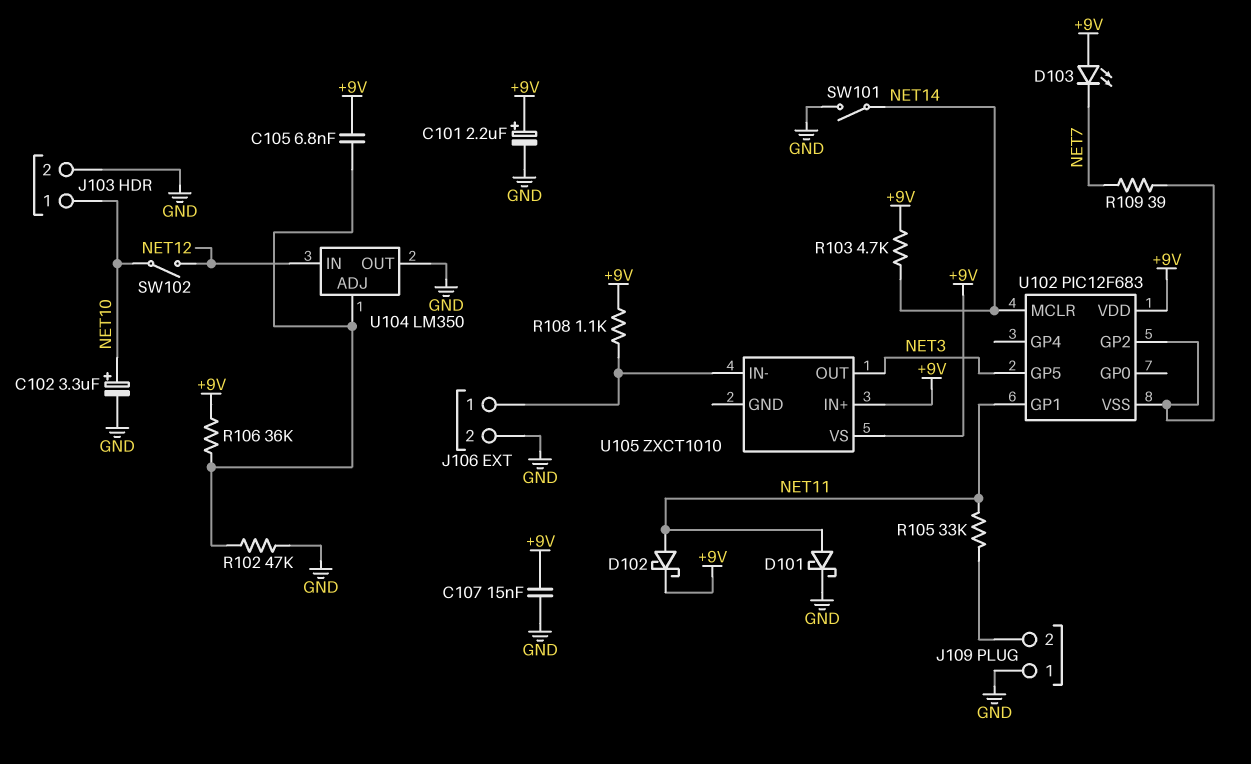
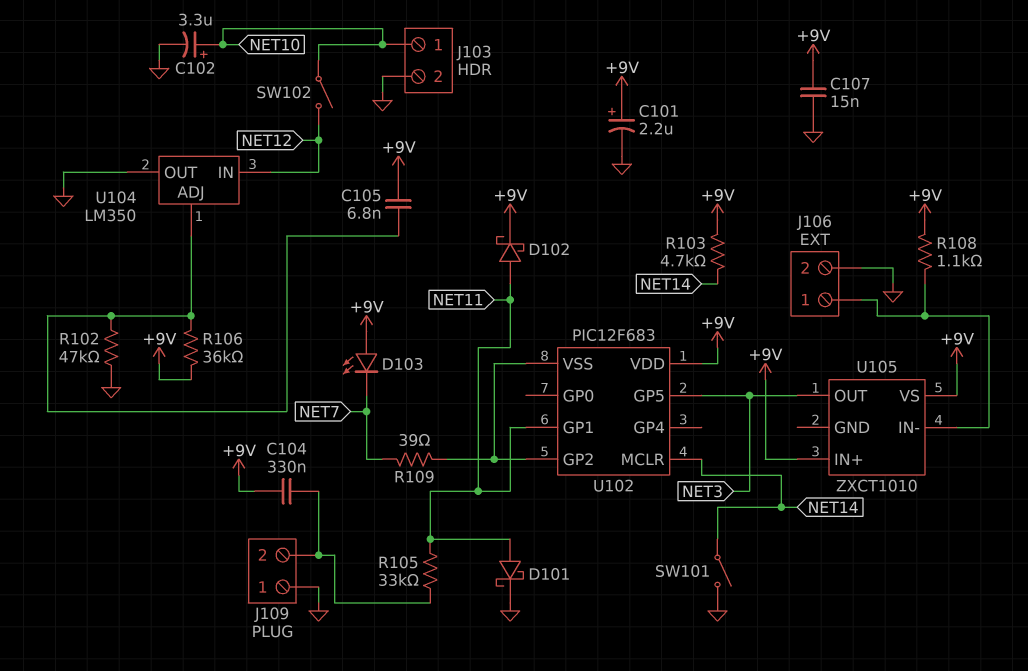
C104: none -> 330nF (+9V, J109/2)

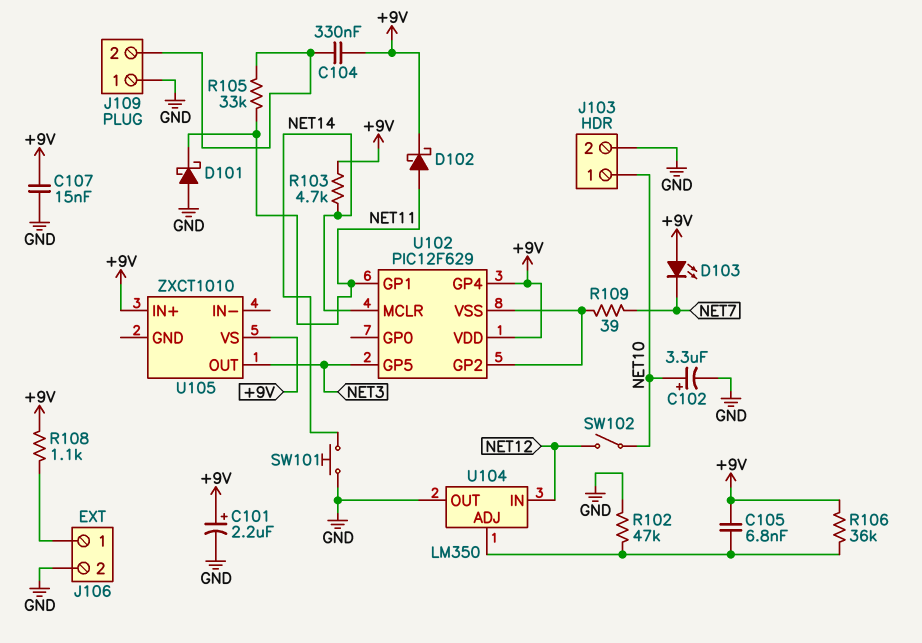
D101: schottky (A NET11, K GND) -> schottky (A GND, K NET11)
SW101: switch (GND, NET14) -> button (GND, NET14)
U102: PIC12F683 -> PIC12F629
U102 pin GP4: none -> +9V
U105 pin IN-: J106/1 -> none

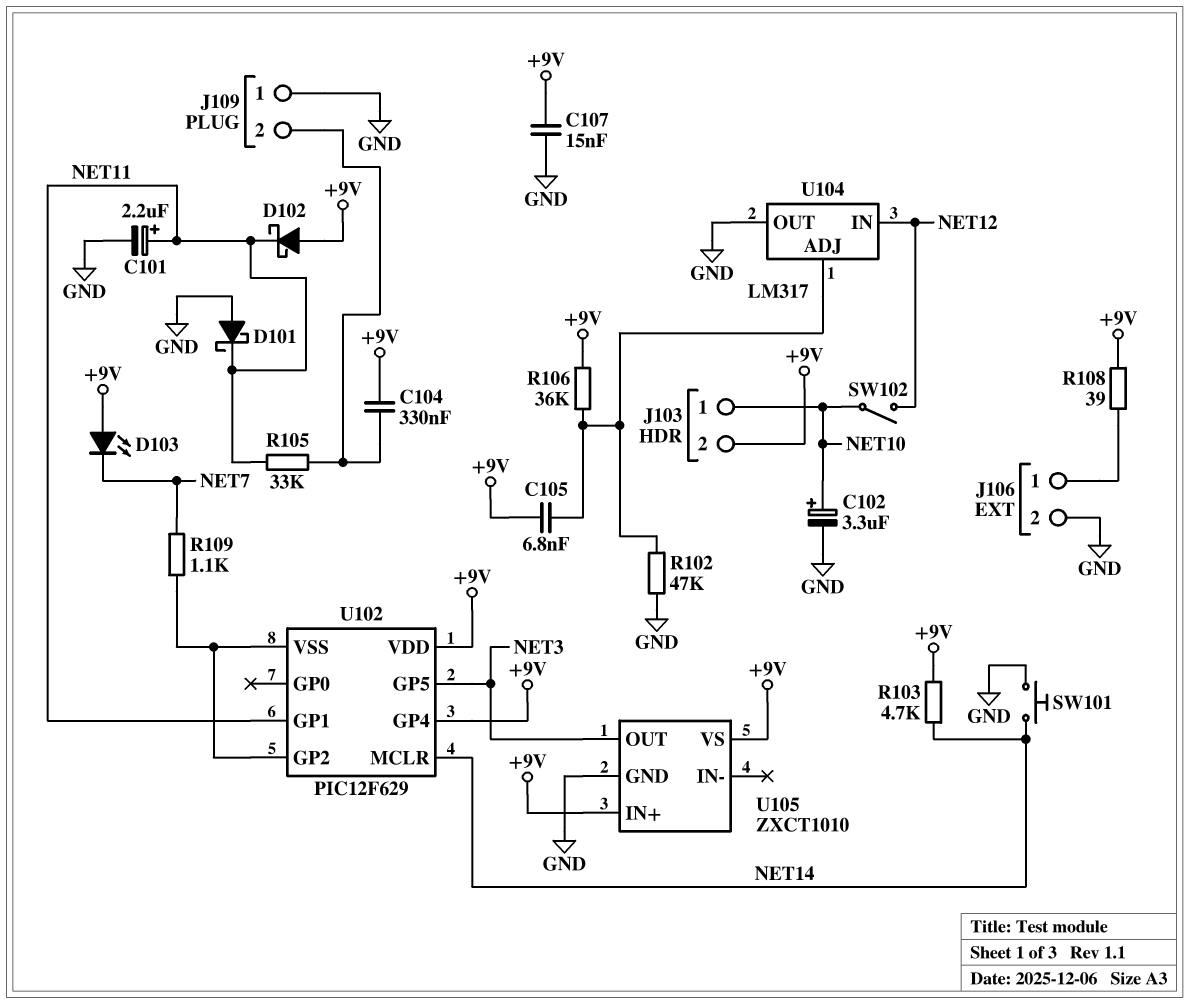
C101: 2.2uF (plus +9V, minus GND) -> 2.2uF (plus NET11, minus GND)
D102: schottky (A NET11, K +9V) -> schottky (A +9V, K NET11)
J103 pin 2: GND -> +9V
R108: 1.1k (+9V, J106/1) -> 39 (+9V, J106/1)
R109: 39 (NET7, U102/GP2) -> 1.1k (NET7, U102/GP2)
U104: LM350 -> LM317
U105 pin GND: none -> GND

